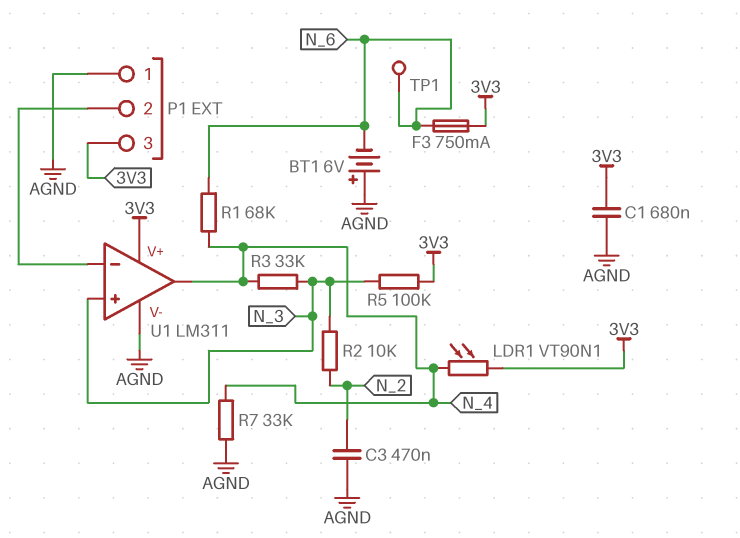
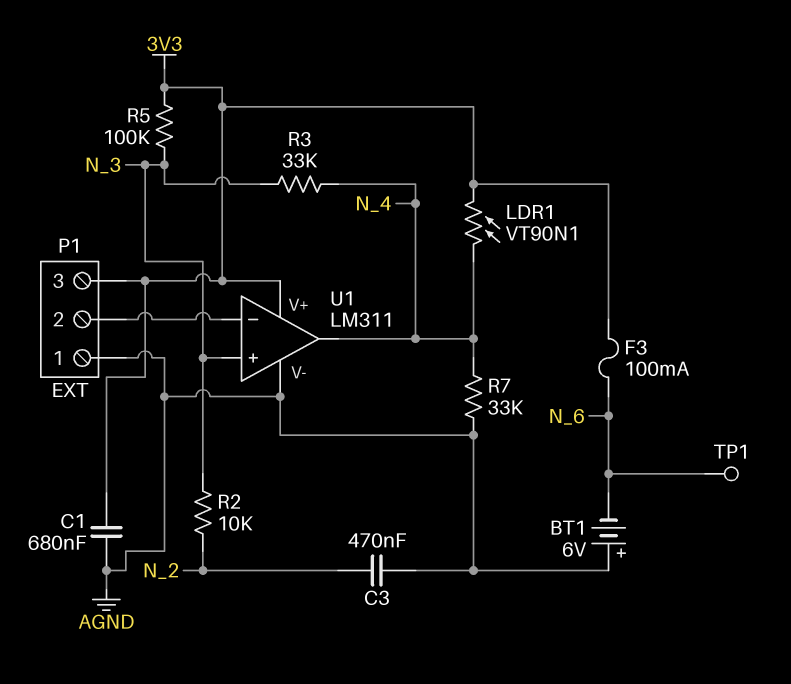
F3: 750mA (3V3, N_6) -> 100mA (3V3, N_6)
R1: 68k (N_4, N_6) -> none

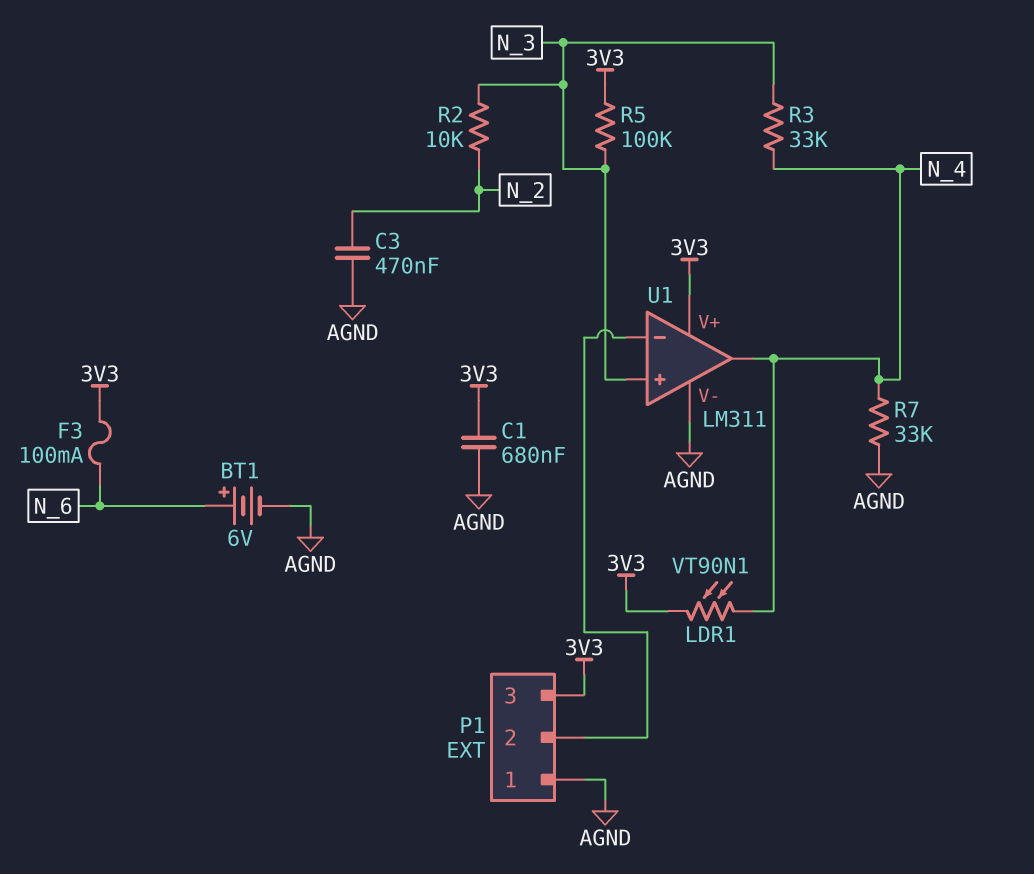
BT1: 6V (plus AGND, minus N_6) -> 6V (plus N_6, minus AGND)
TP1: test point (N_6) -> none

